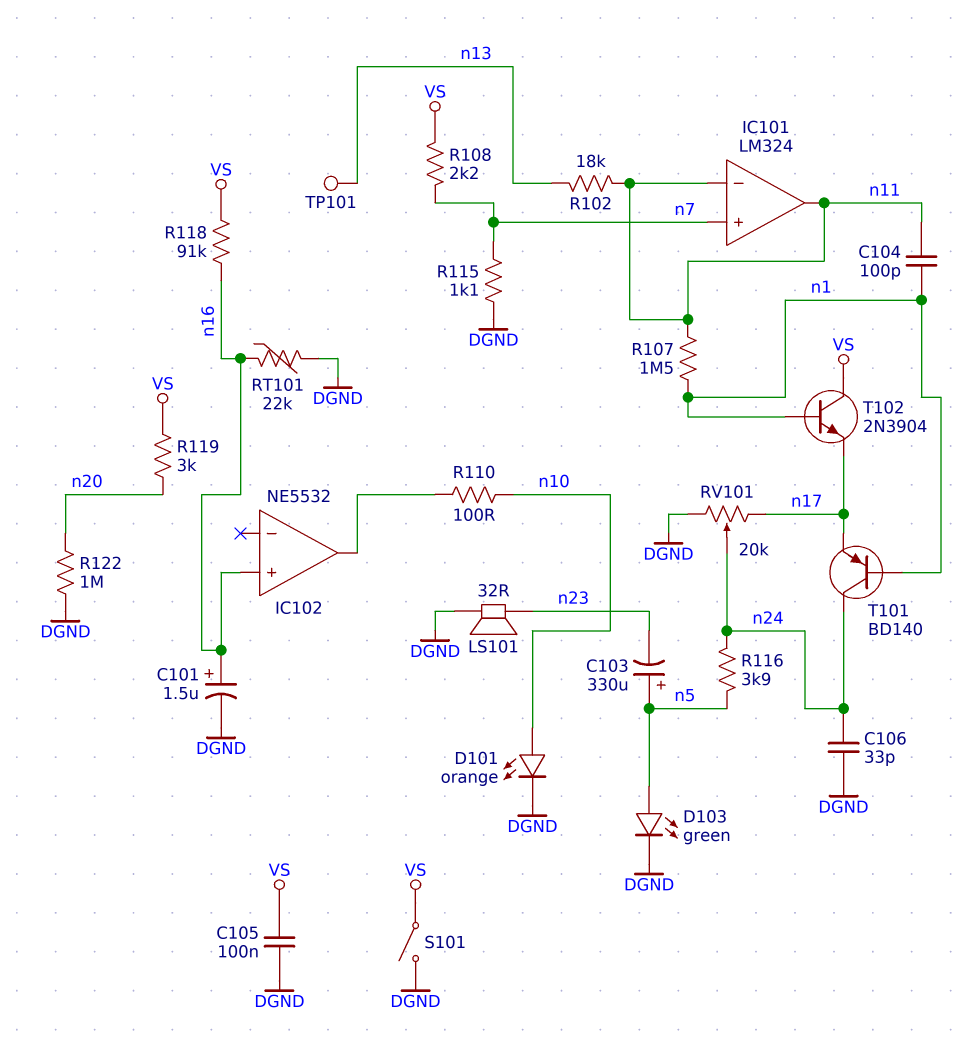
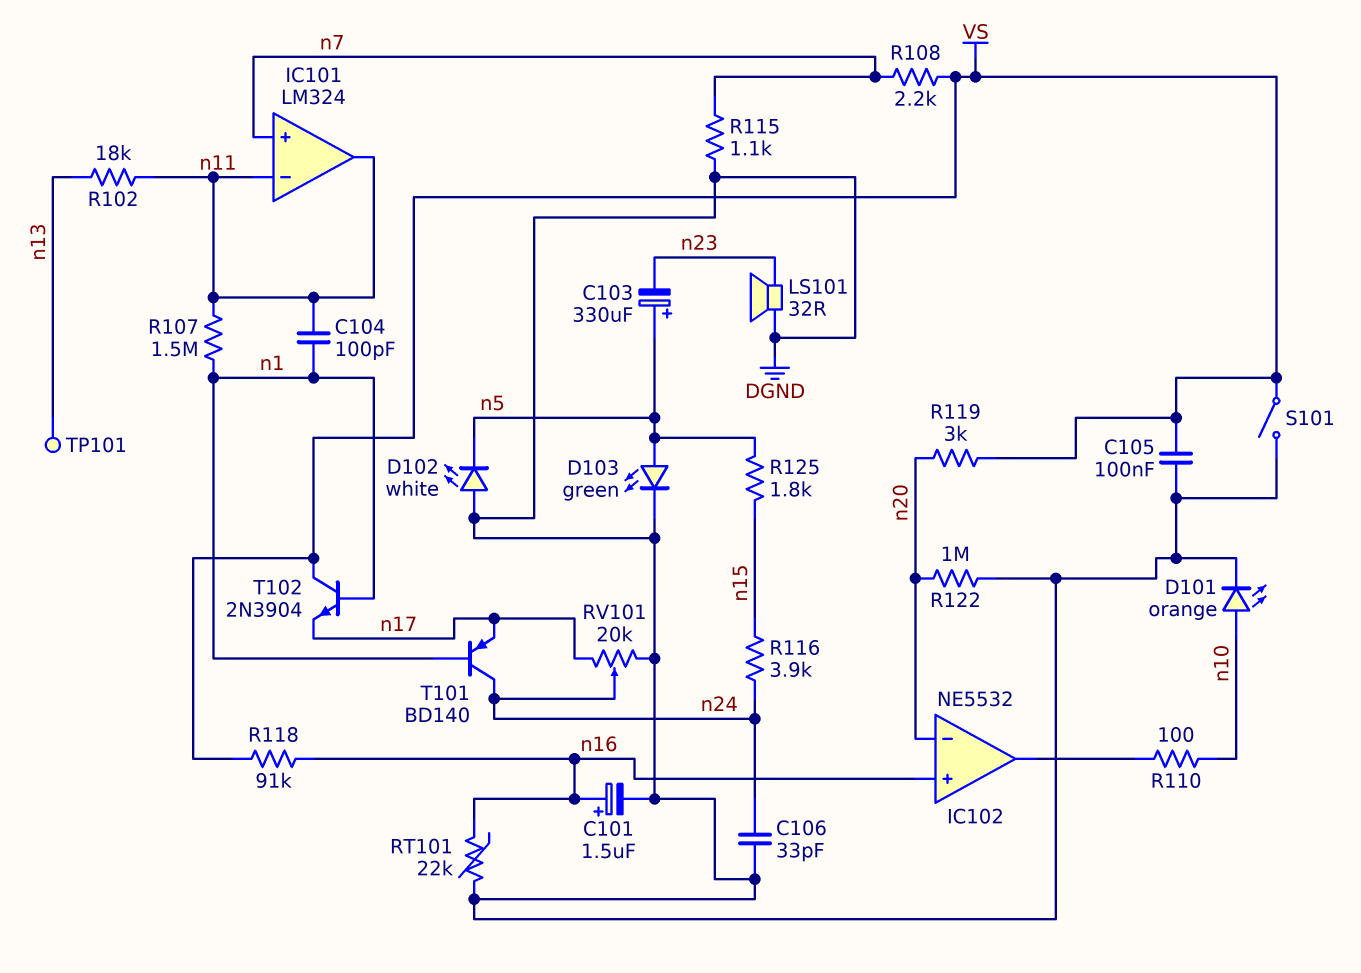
D102: none -> LED white (A DGND, K n5)
IC102 pin in-: none -> n20
R116: 3.9k (n5, n24) -> 3.9k (n15, n24)
R125: none -> 1.8k (n5, n15)

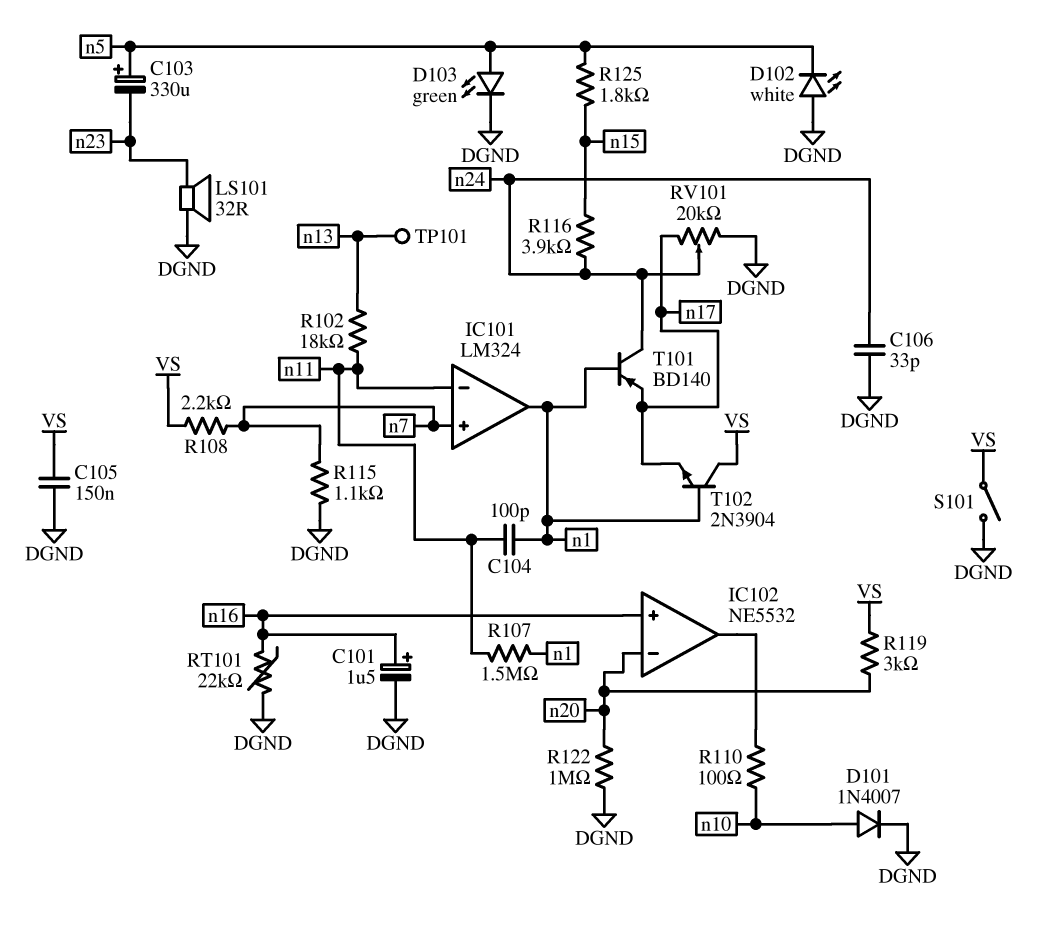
C105: 100nF (DGND, VS) -> 150nF (DGND, VS)
D101: LED orange (A n10, K DGND) -> diode 1N4007 (A n10, K DGND)
IC101 pin out: n11 -> n1
R118: 91k (VS, n16) -> none

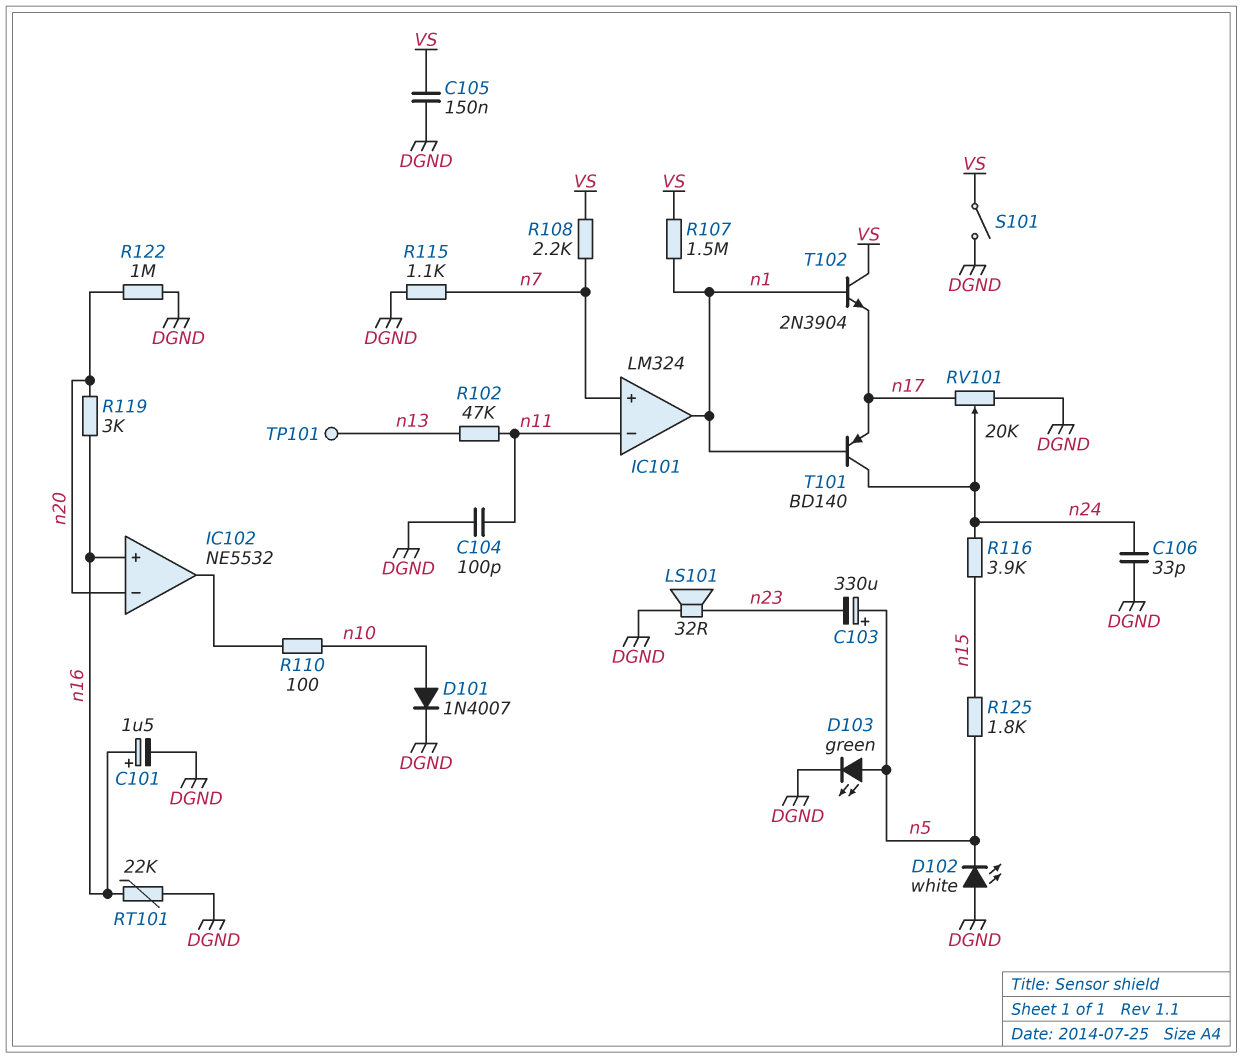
C104: 100pF (n1, n11) -> 100pF (DGND, n11)
R102: 18k (n11, n13) -> 47k (n11, n13)
R107: 1.5M (n1, n11) -> 1.5M (VS, n1)
R119: 3k (VS, n20) -> 3k (n16, n20)

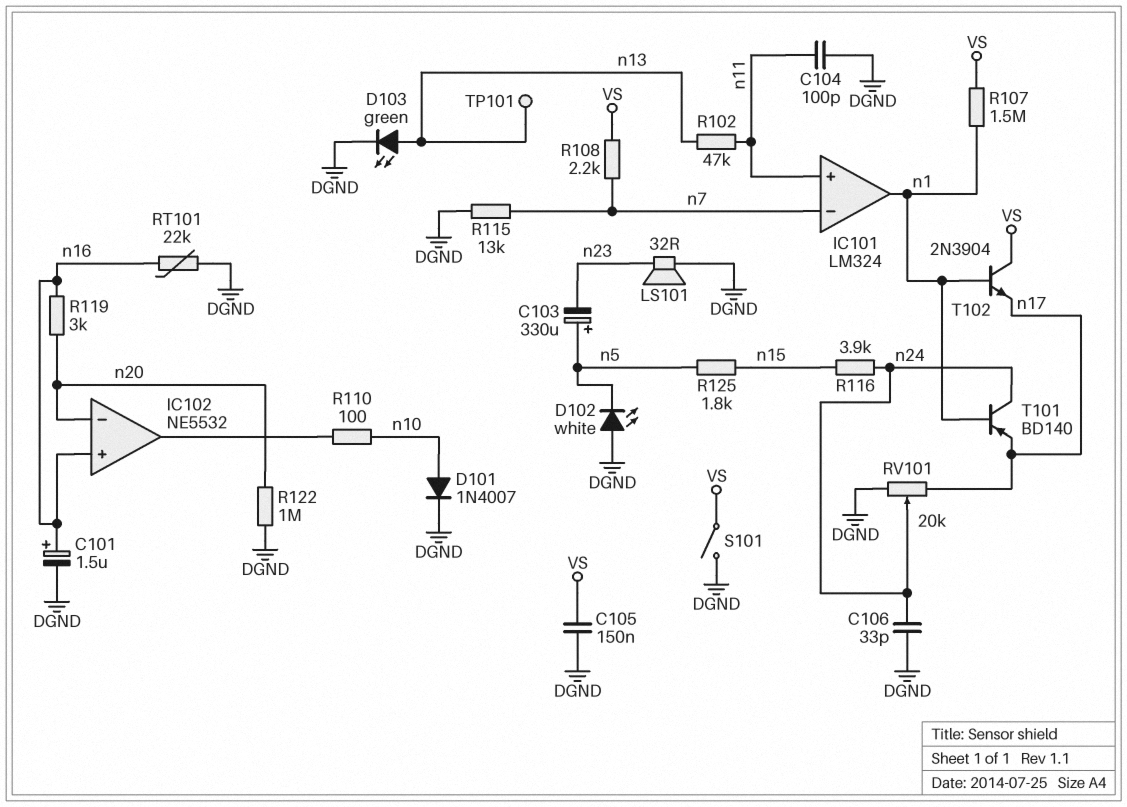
D103: LED green (A n5, K DGND) -> LED green (A n13, K DGND)
IC101 pin in+: n7 -> n11
IC101 pin in-: n11 -> n7
R115: 1.1k (DGND, n7) -> 13k (DGND, n7)

